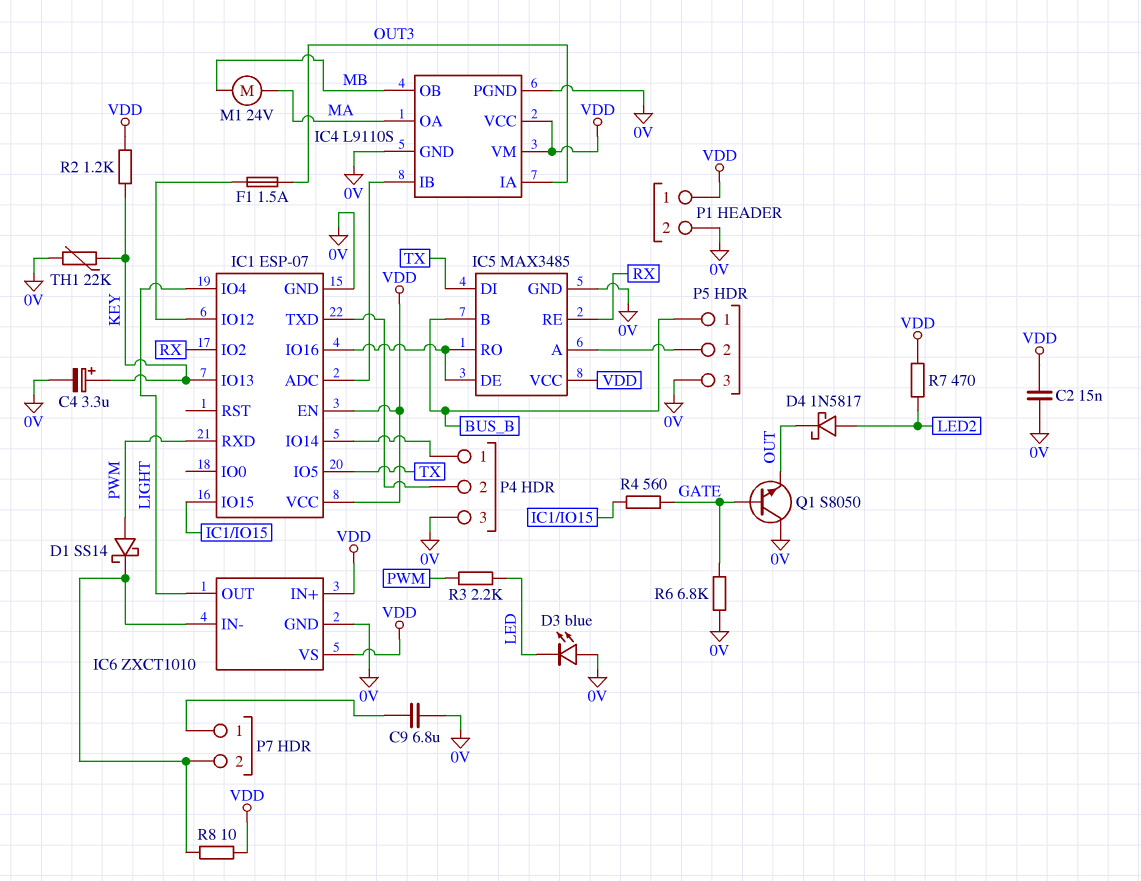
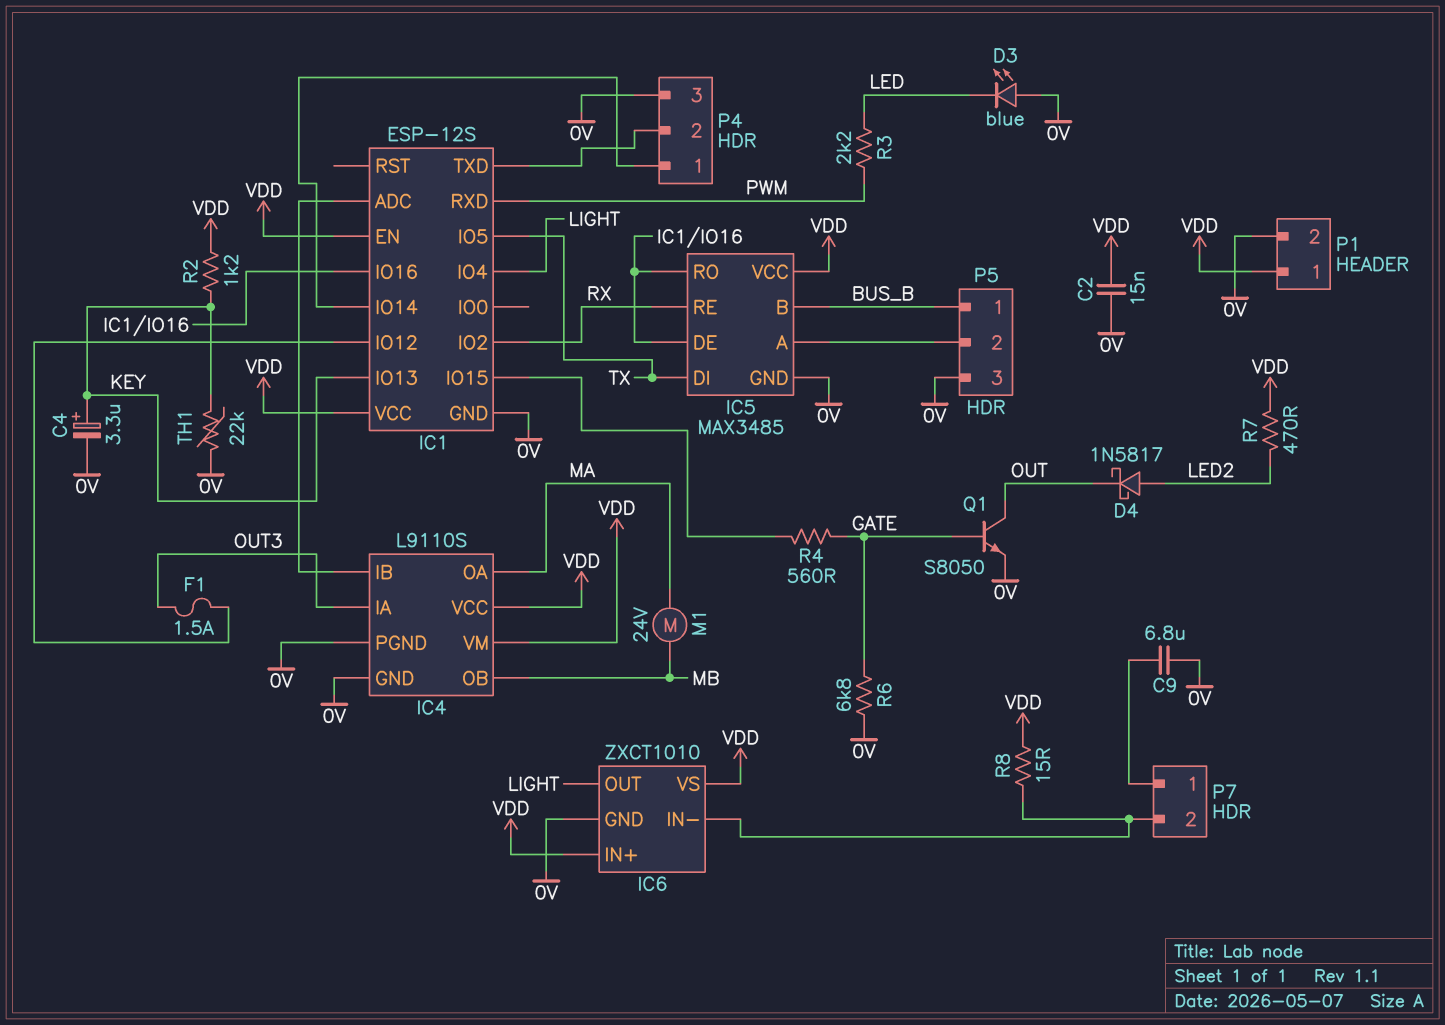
D1: schottky SS14 (A PWM, K IC6/IN-) -> none
IC1: ESP-07 -> ESP-12S
Q1: NPN S8050 (B GATE, C 0V, E OUT) -> NPN S8050 (B GATE, C OUT, E 0V)
R8: 10 (IC6/IN-, VDD) -> 15 (IC6/IN-, VDD)

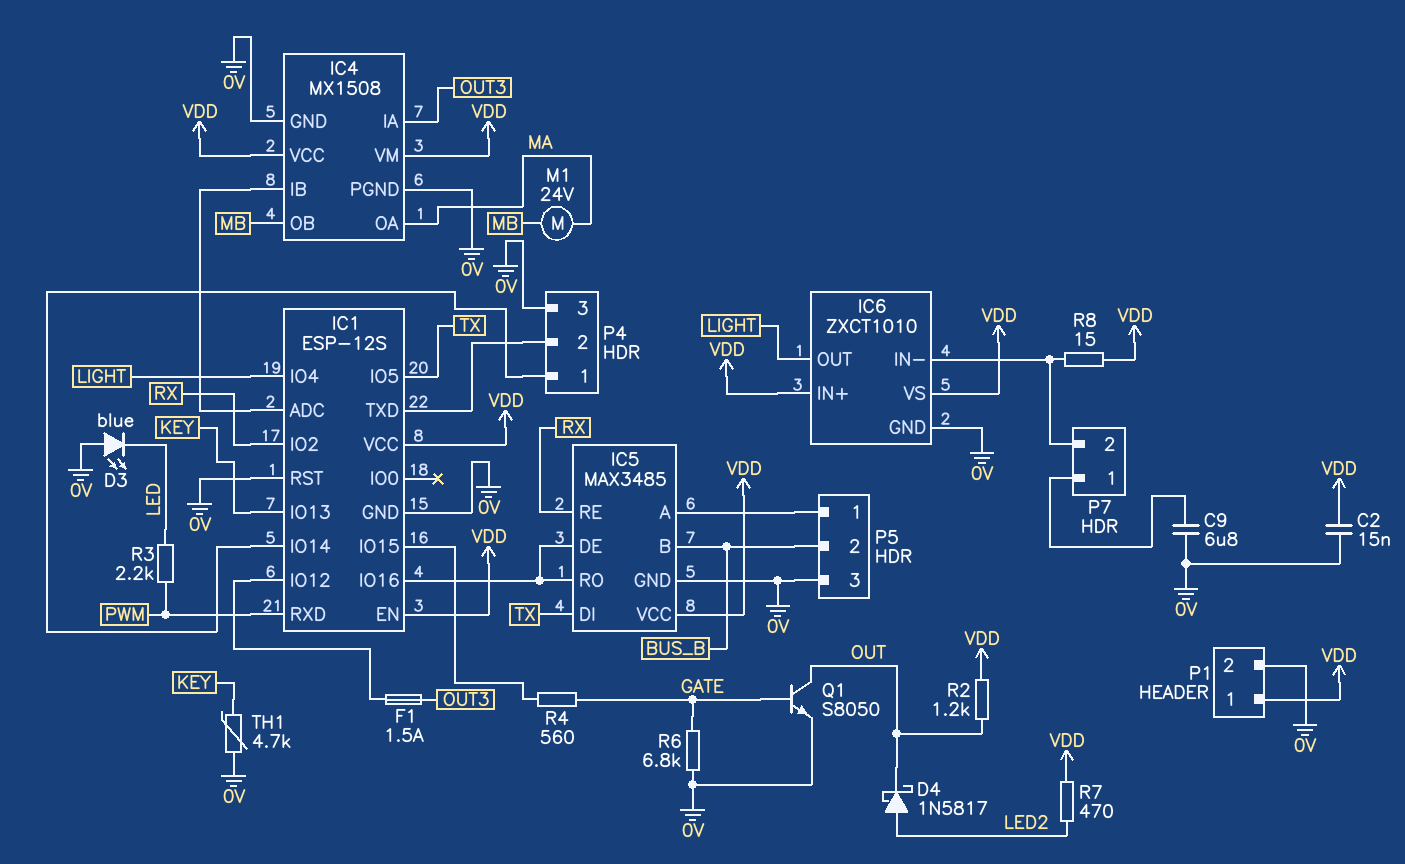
C4: 3.3uF (plus KEY, minus 0V) -> none
IC1 pin RST: none -> 0V
IC4: L9110S -> MX1508
P5 pin 1: BUS_B -> IC5/A
P5 pin 2: IC5/A -> BUS_B
R2: 1.2k (KEY, VDD) -> 1.2k (OUT, VDD)
TH1: 22k (0V, KEY) -> 4.7k (0V, KEY)

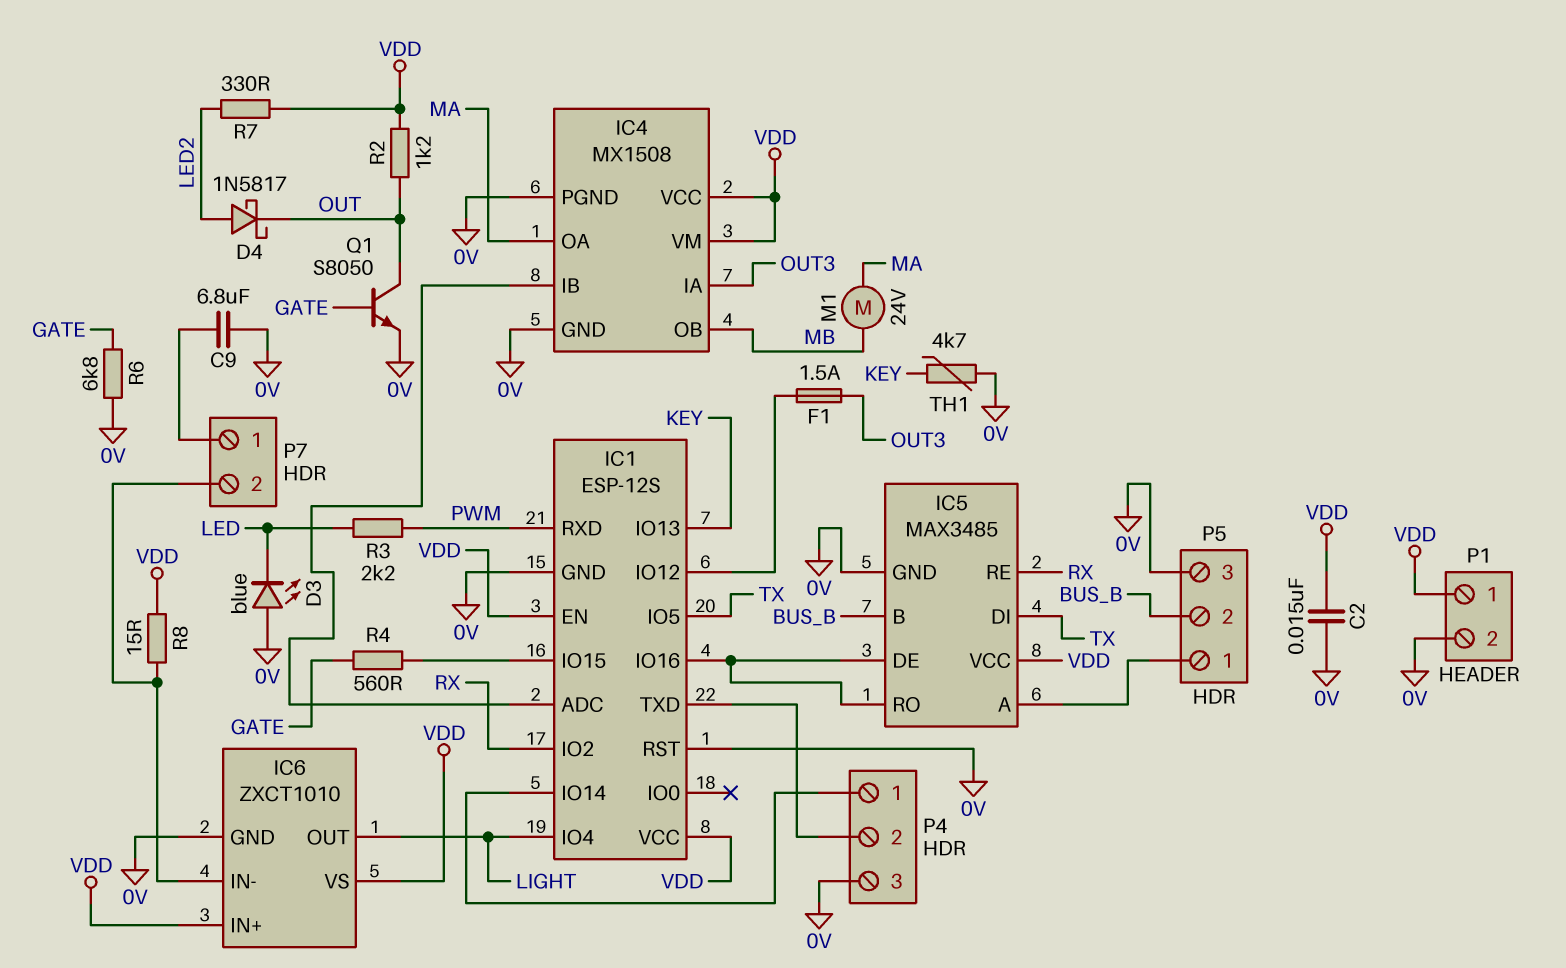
R7: 470 (LED2, VDD) -> 330 (LED2, VDD)

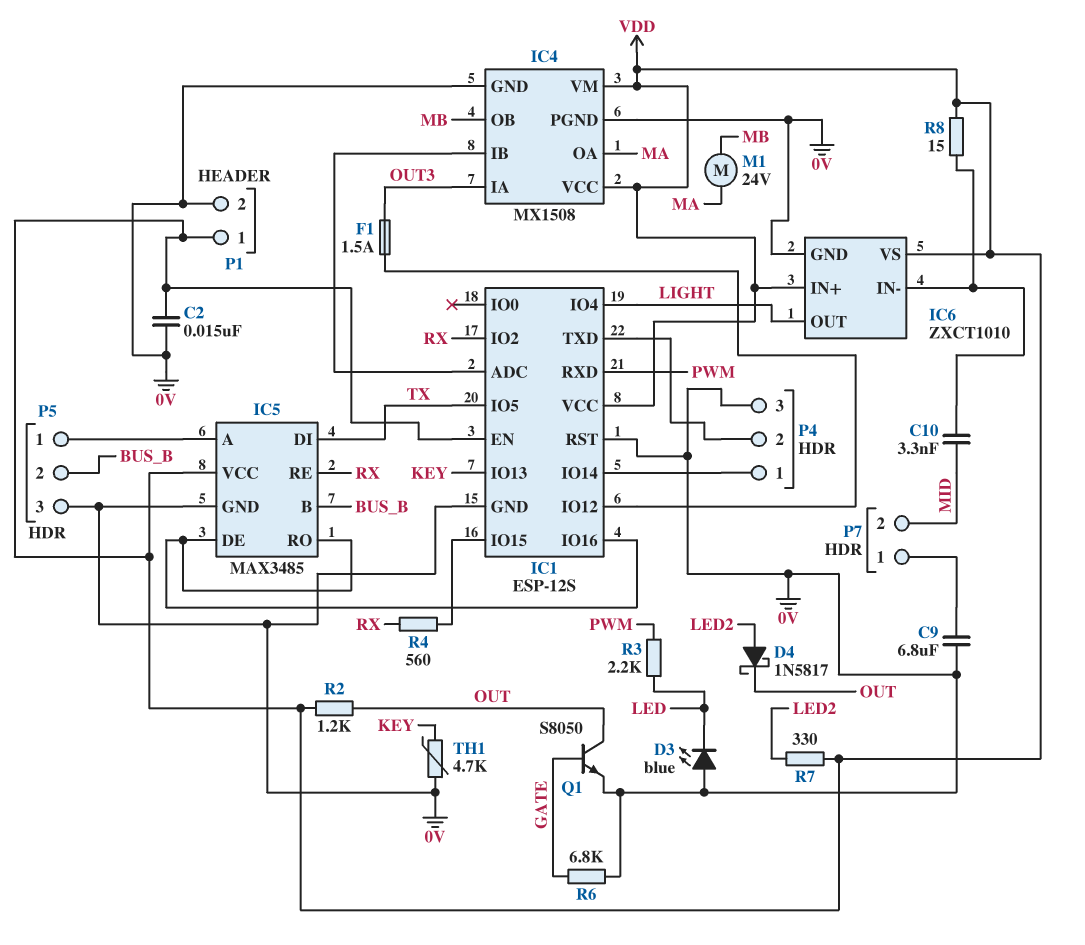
C10: none -> 3.3nF (IC6/IN-, MID)
P7 pin 2: IC6/IN- -> MID
R4: 560 (GATE, IC1/IO15) -> 560 (IC1/IO15, RX)

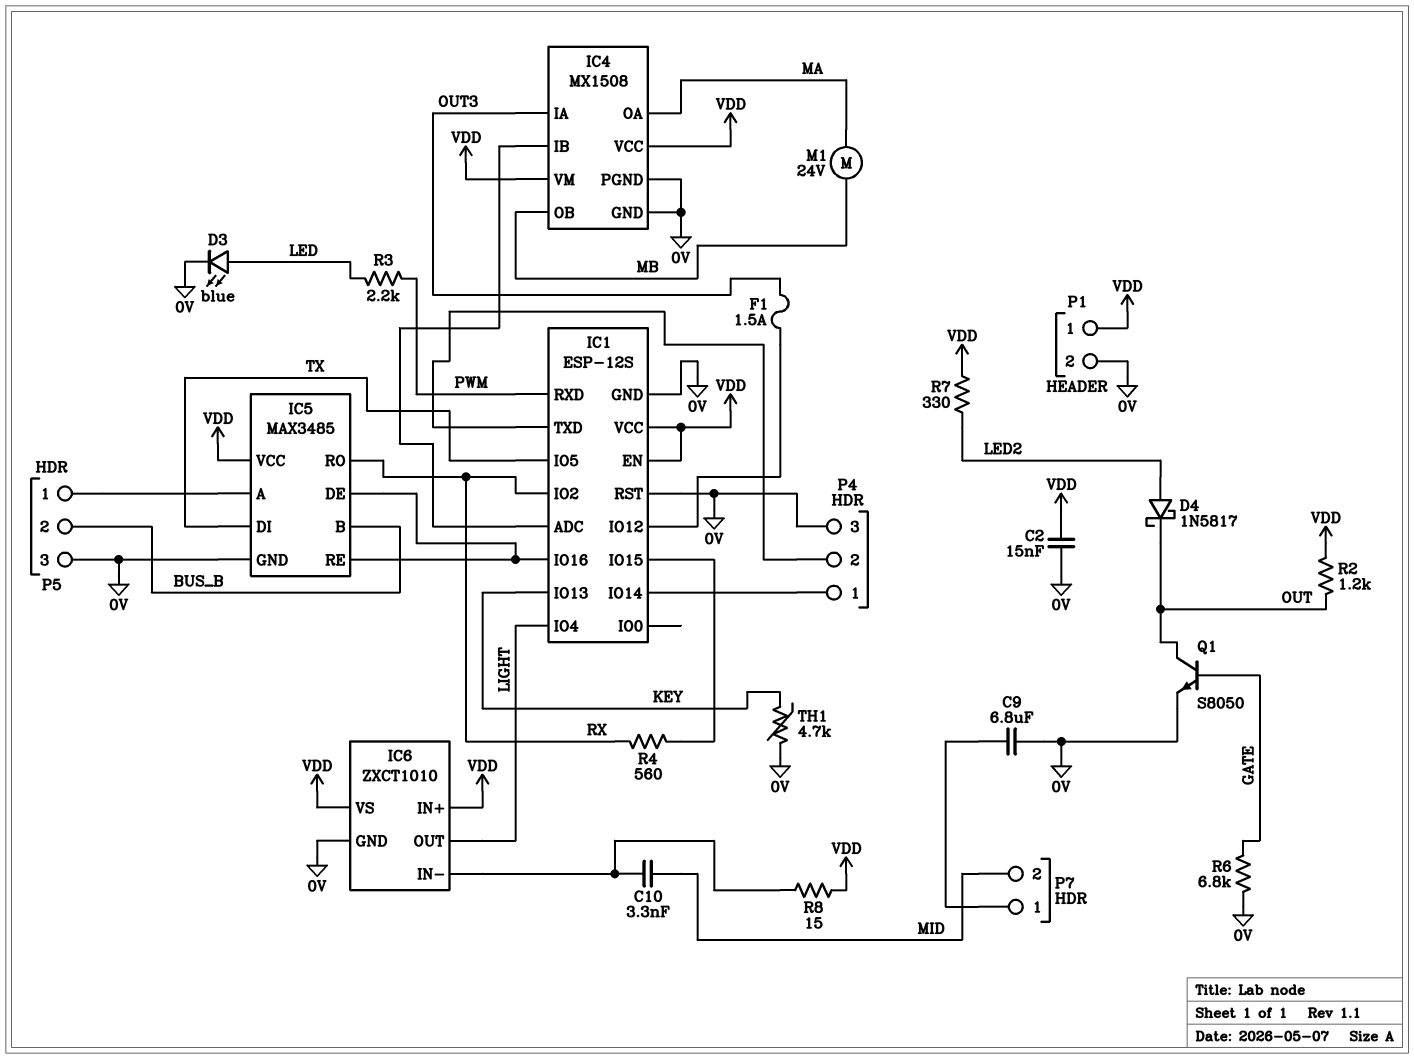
D3: LED blue (A 0V, K LED) -> LED blue (A LED, K 0V)
IC5 pin RE: RX -> IC1/IO16
IC5 pin RO: IC1/IO16 -> RX

